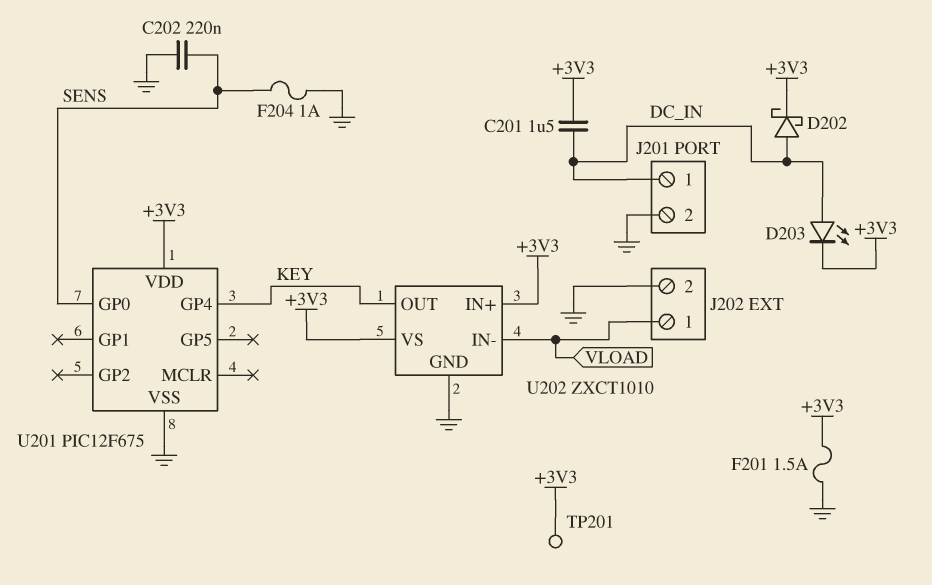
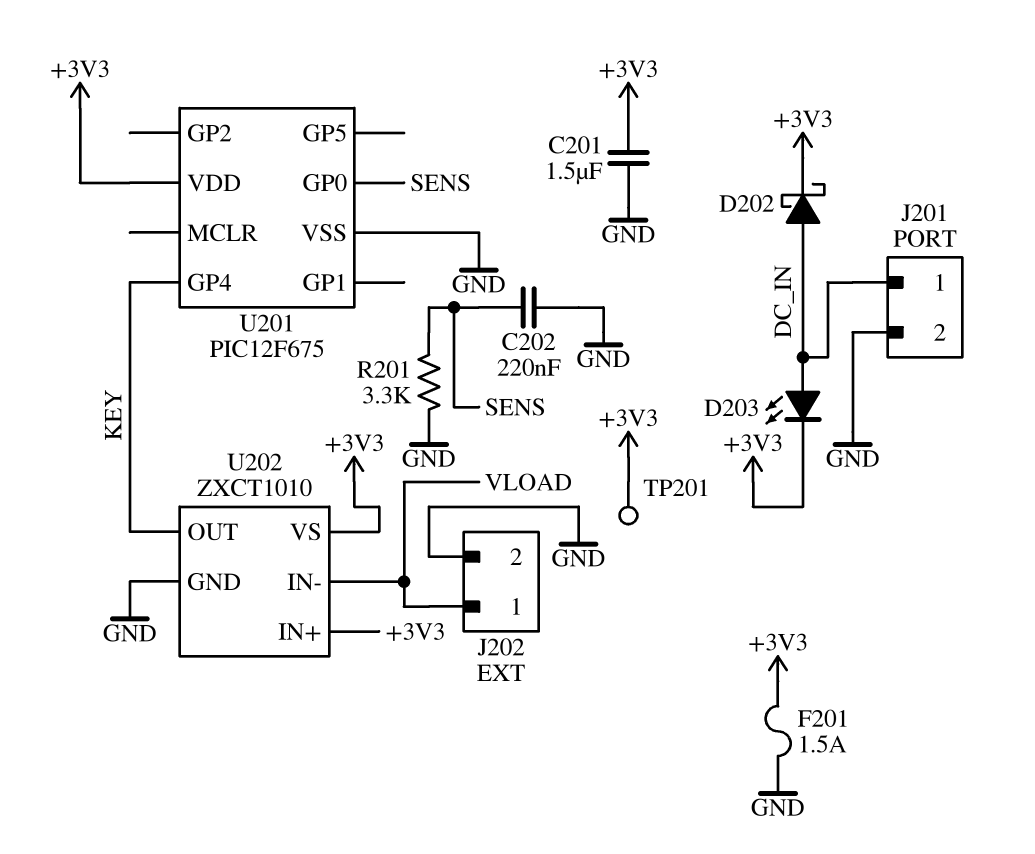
C201: 1.5uF (+3V3, DC_IN) -> 1.5uF (+3V3, GND)
F204: 1A (GND, SENS) -> none
R201: none -> 3.3k (GND, SENS)

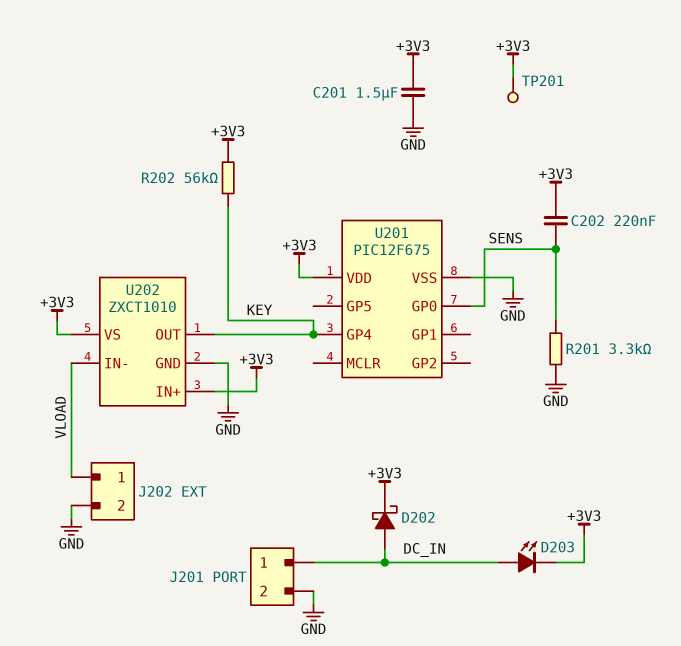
C202: 220nF (GND, SENS) -> 220nF (+3V3, SENS)
F201: 1.5A (+3V3, GND) -> none
R202: none -> 56k (+3V3, KEY)

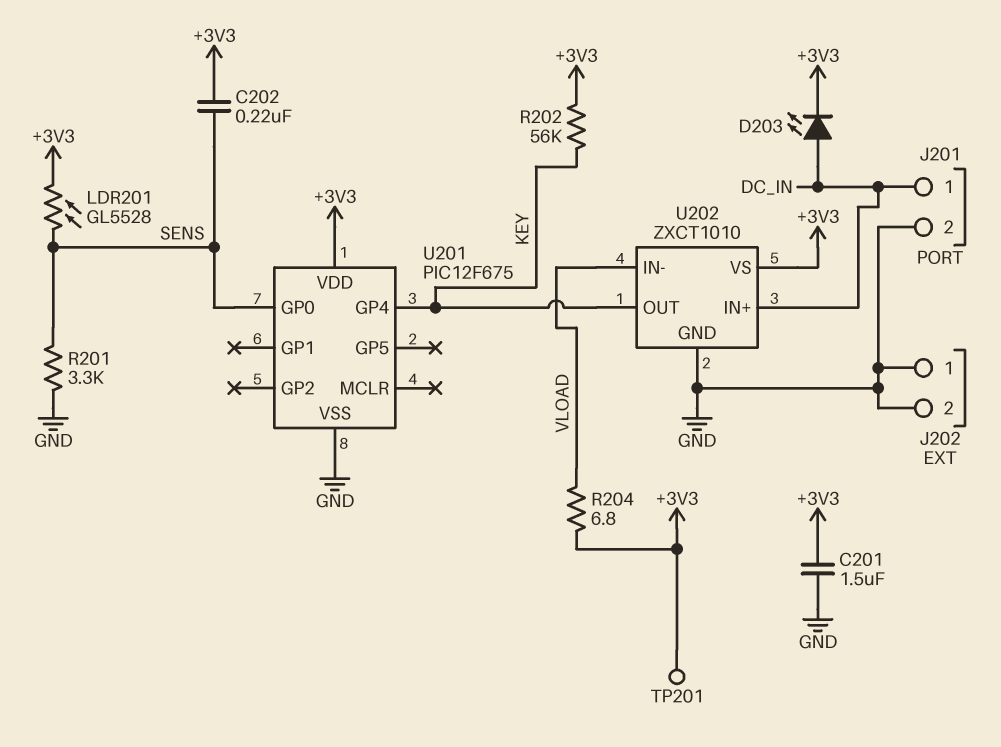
D202: schottky (A DC_IN, K +3V3) -> none
J202 pin 1: VLOAD -> GND
LDR201: none -> GL5528 (+3V3, SENS)
R204: none -> 6.8 (+3V3, VLOAD)
U202 pin IN+: +3V3 -> DC_IN

